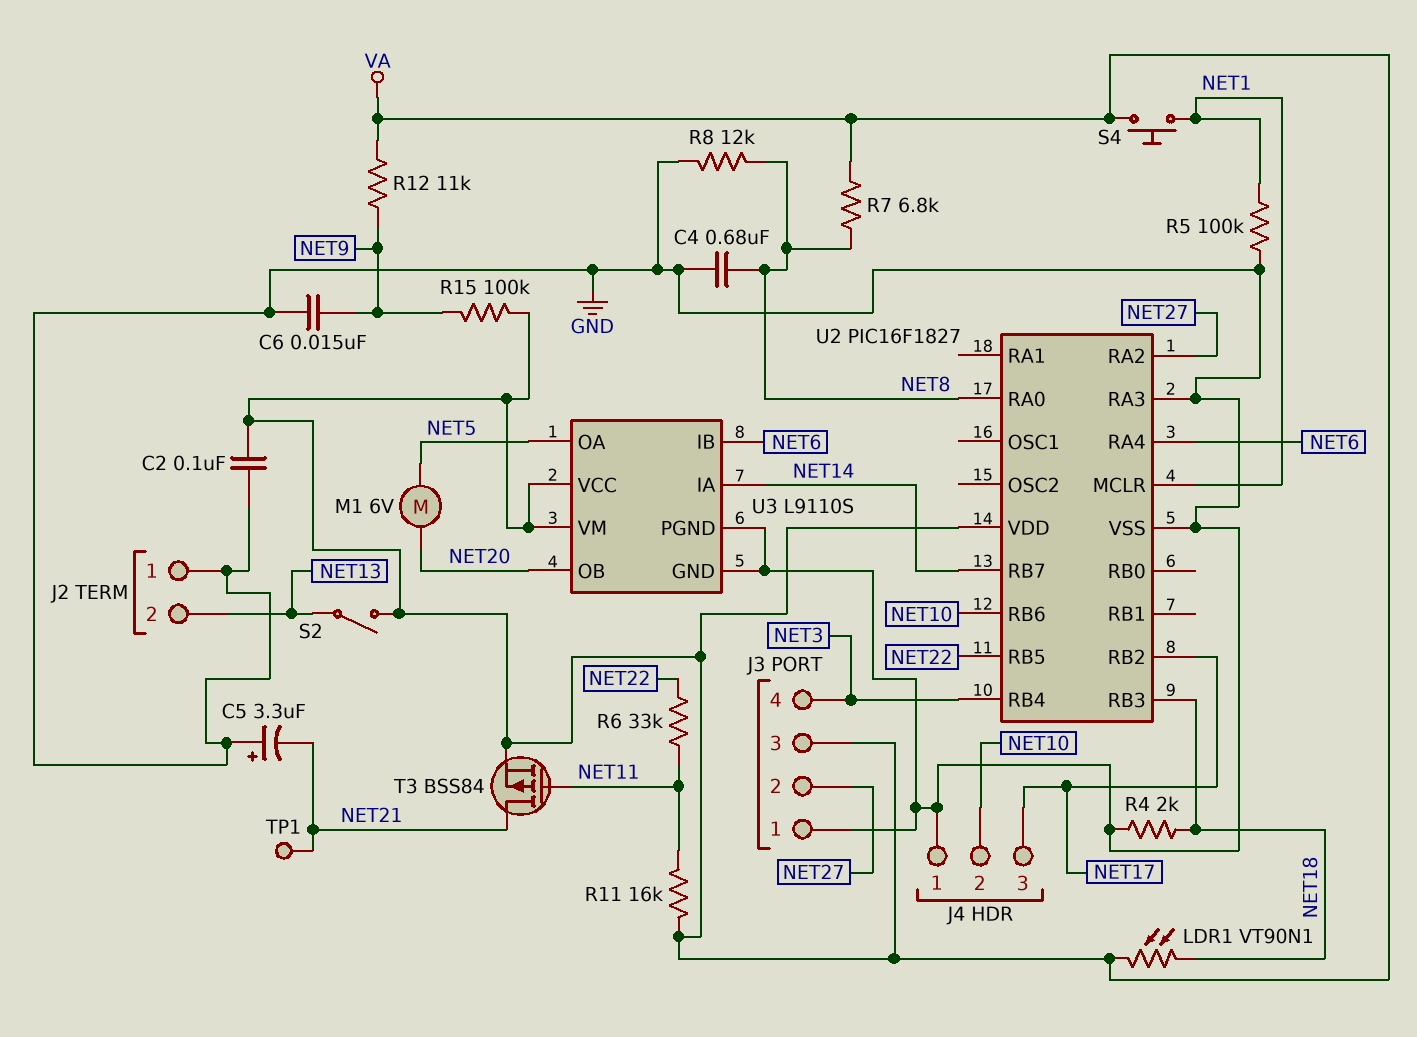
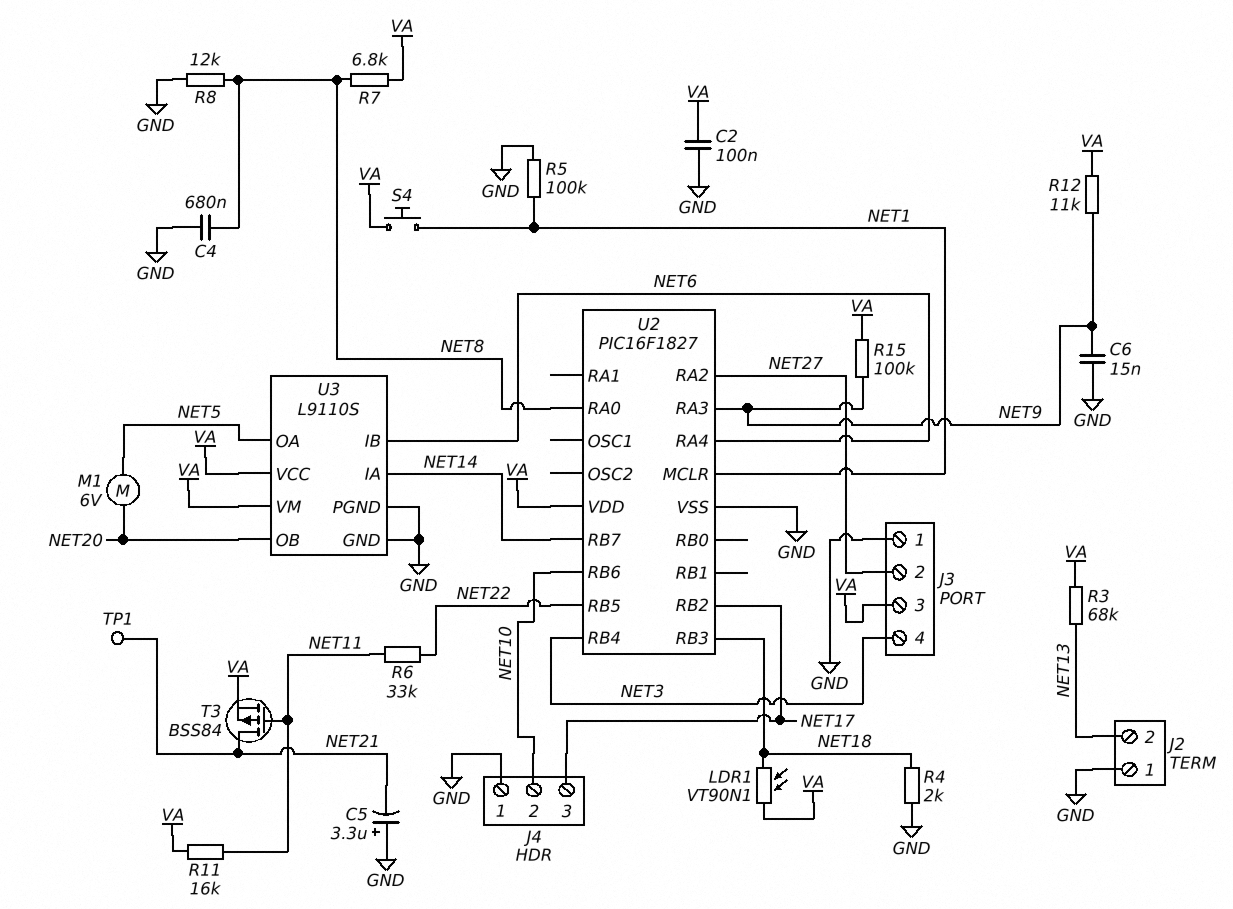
R3: none -> 68k (NET13, VA)
S2: switch (NET13, VA) -> none
U2 pin RA3: GND -> NET9

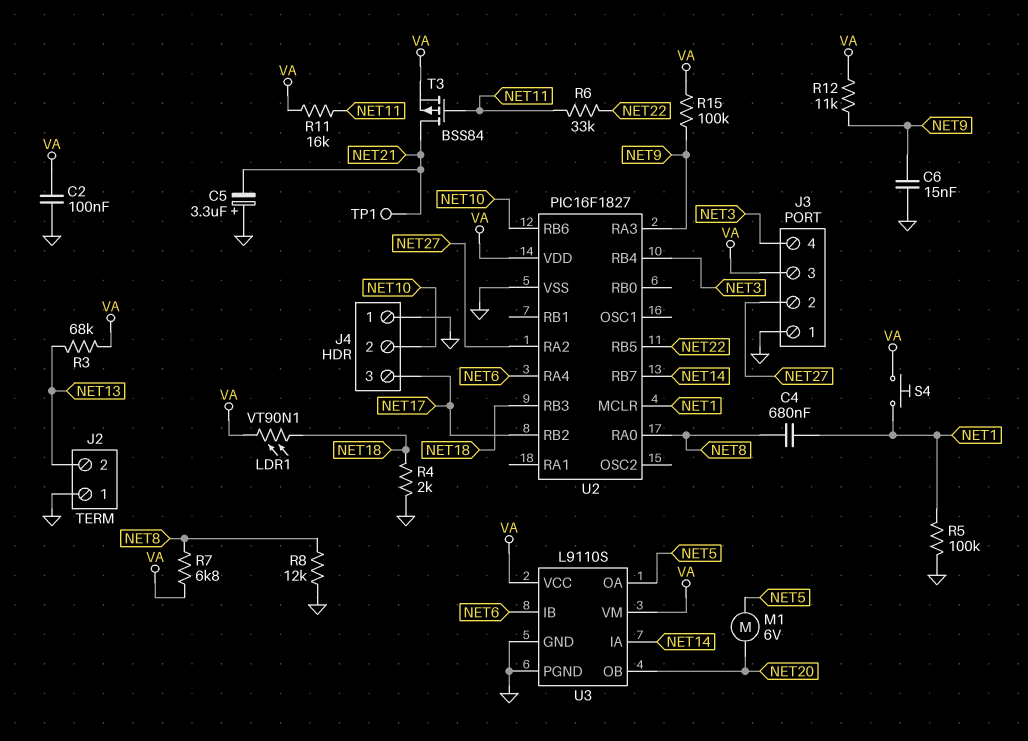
C4: 680nF (GND, NET8) -> 680nF (NET1, NET8)

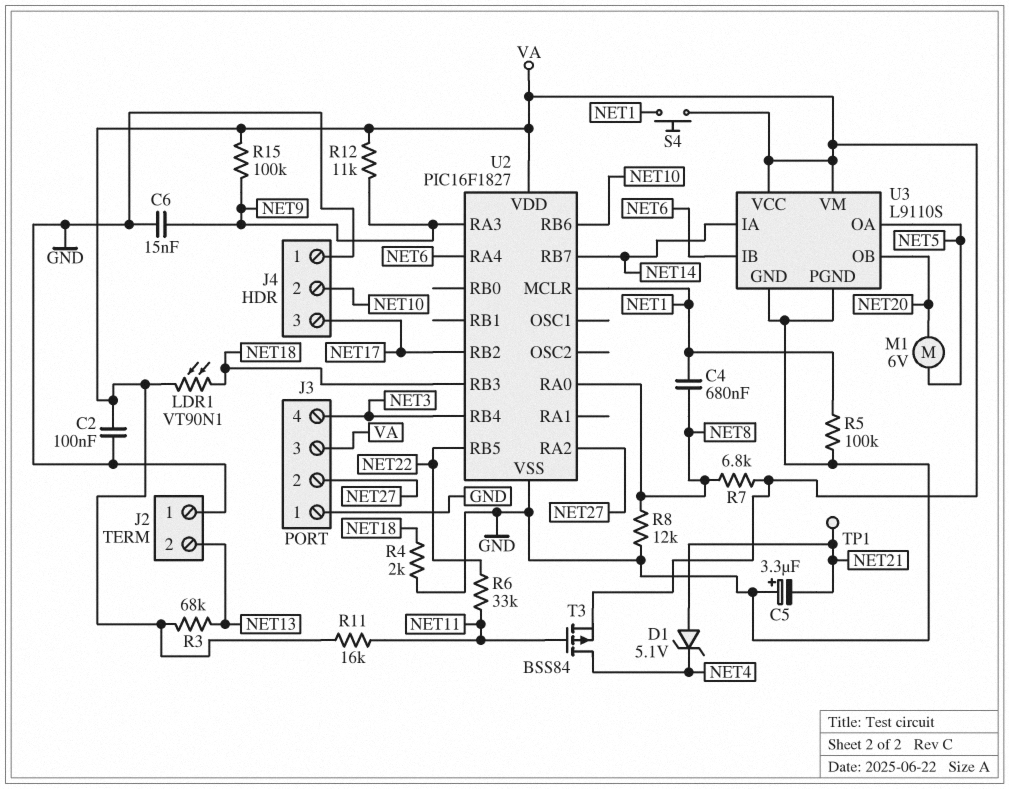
D1: none -> zener 5.1V (A NET21, K NET4)
T3: PMOS BSS84 (G NET11, D NET21, S VA) -> PMOS BSS84 (G NET11, D NET4, S VA)

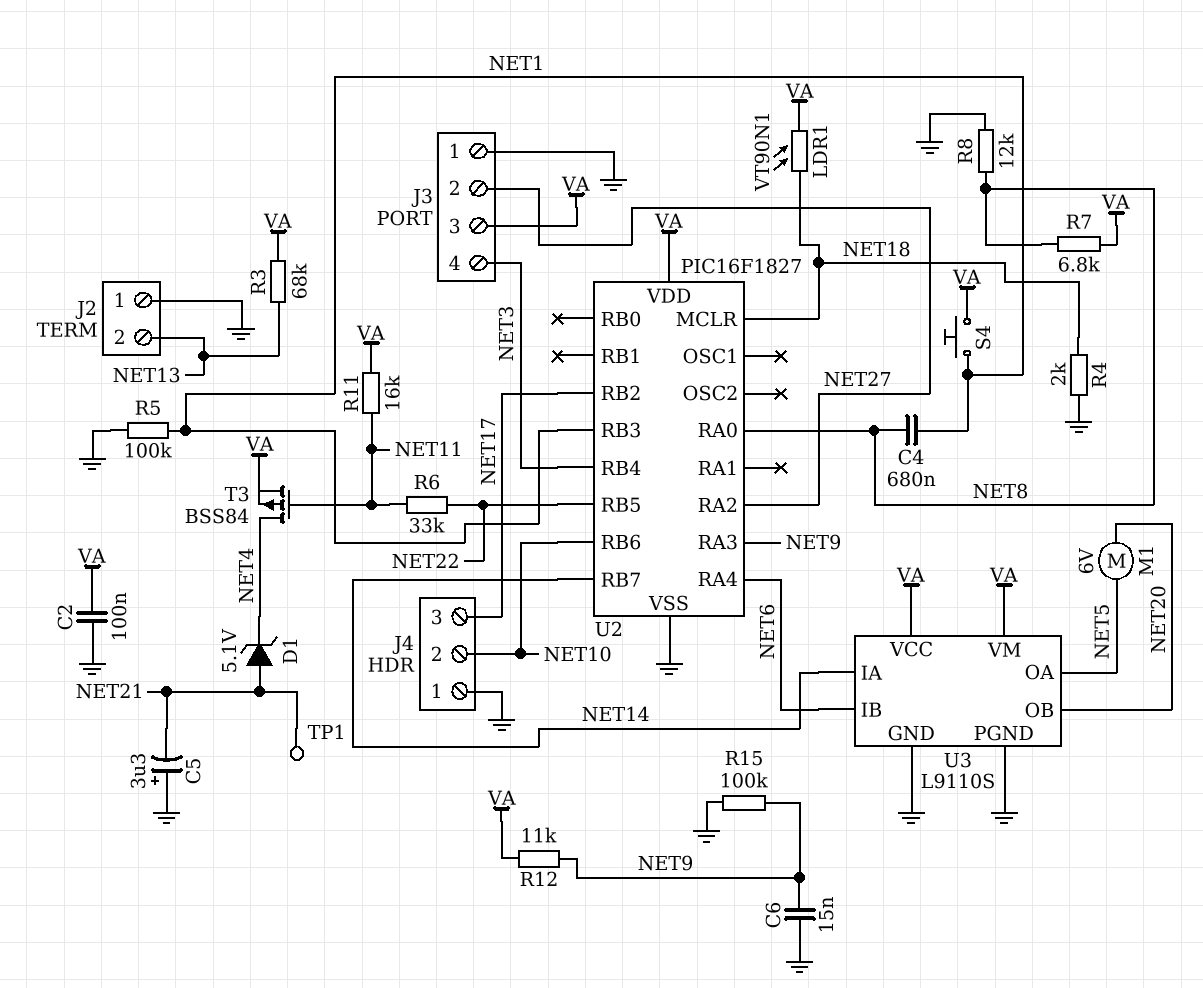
R15: 100k (NET9, VA) -> 100k (GND, NET9)
U2 pin MCLR: NET1 -> NET18
U2 pin RB3: NET18 -> NET1

